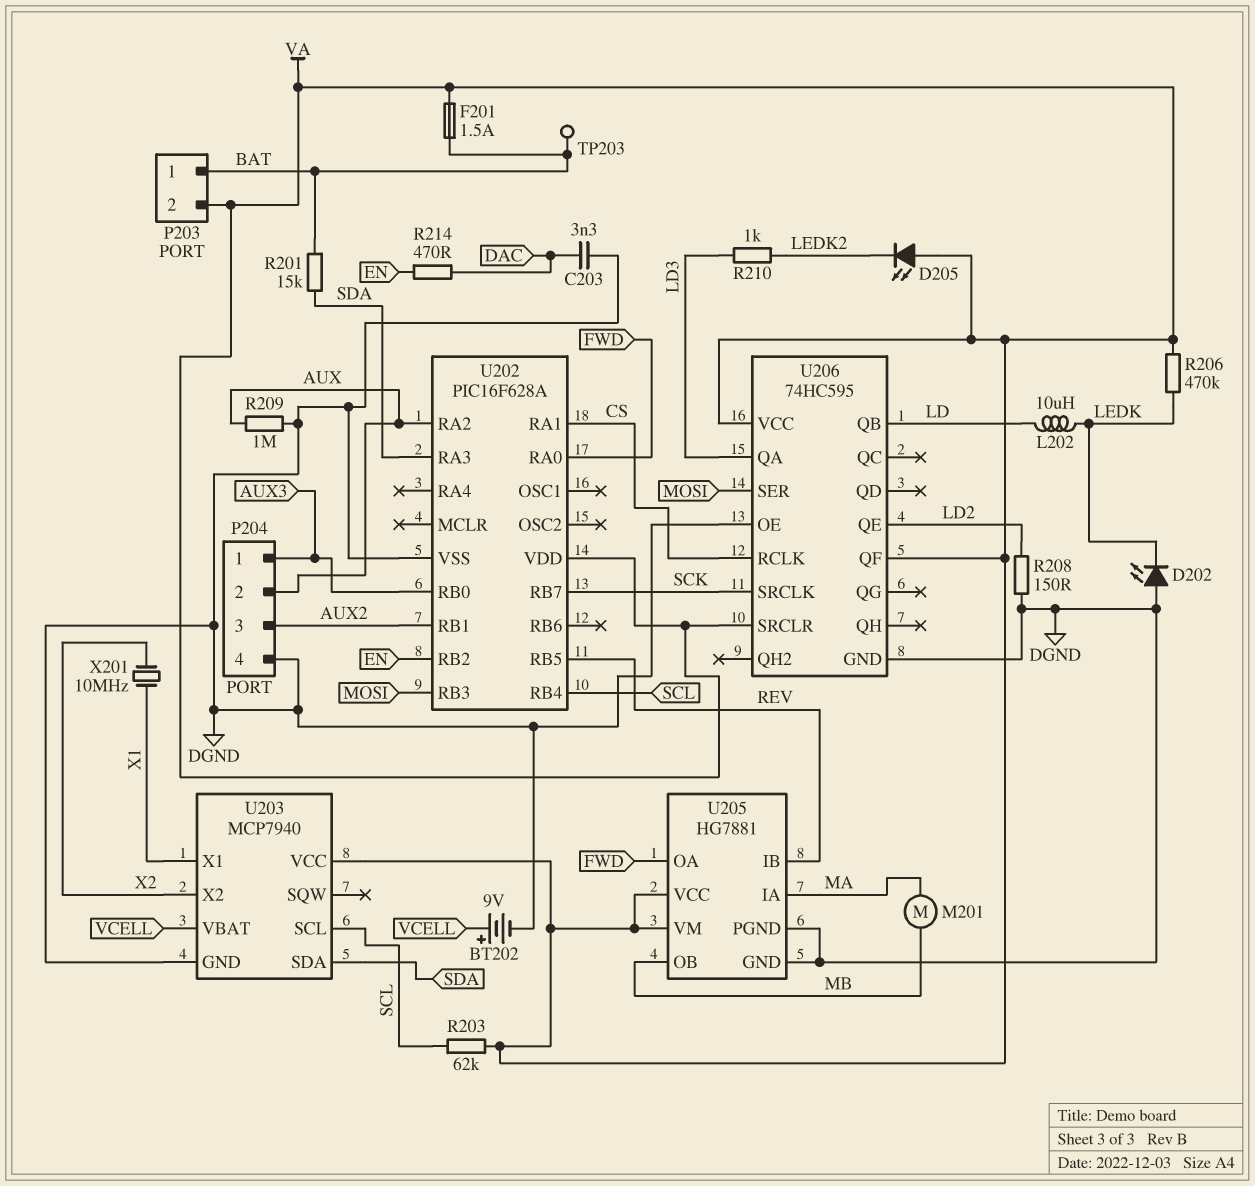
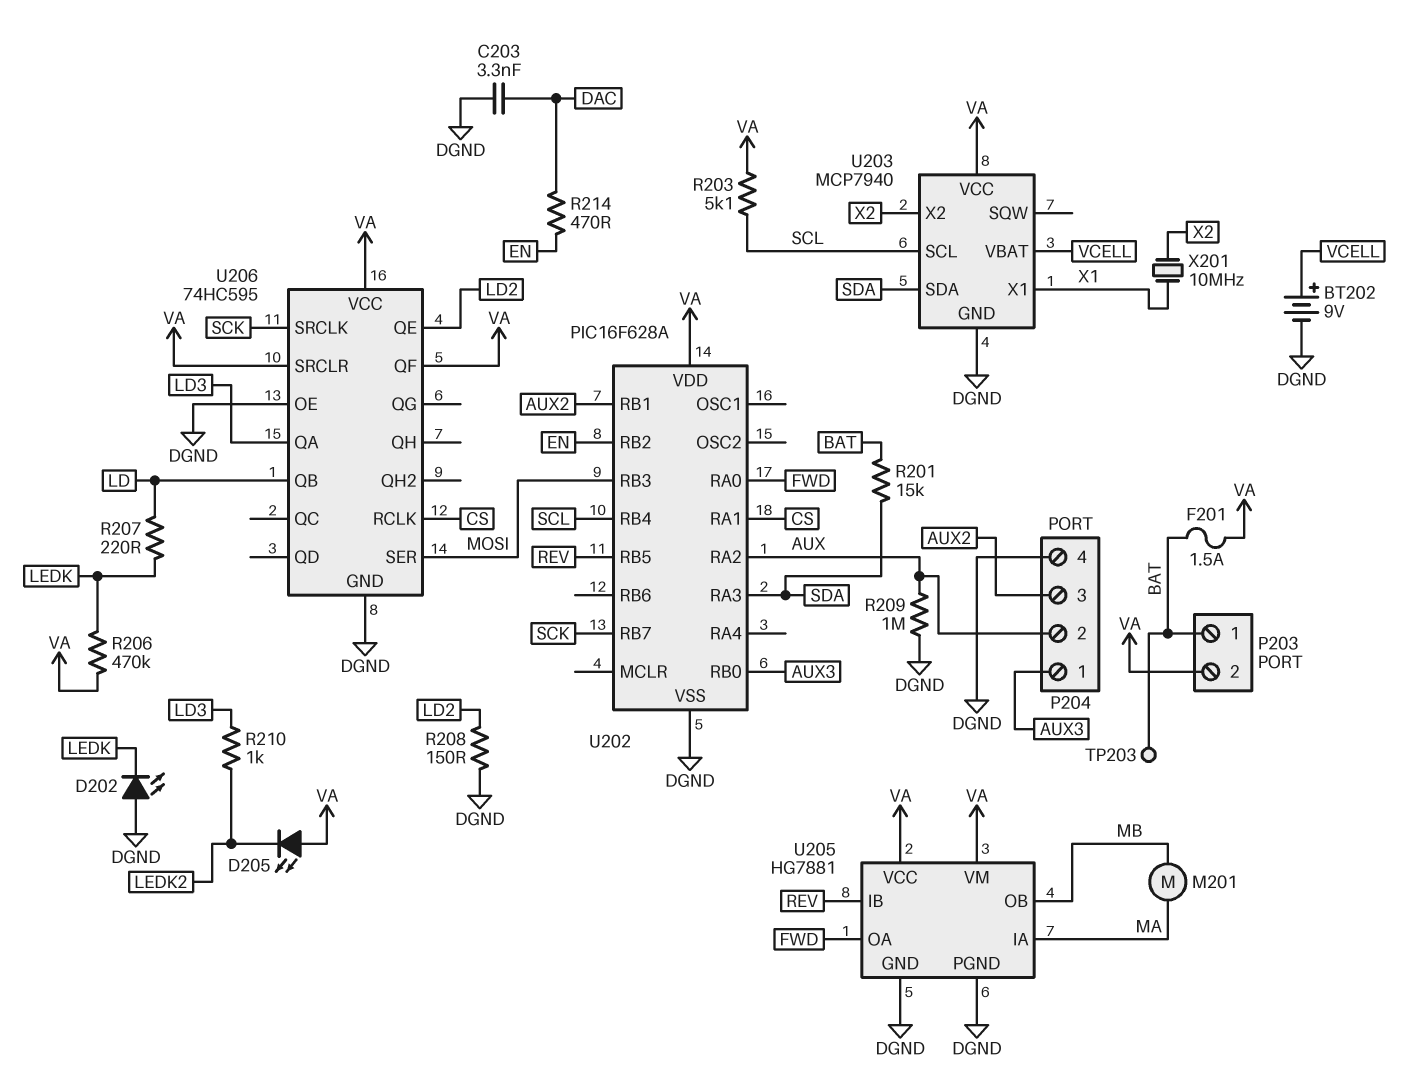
L202: 10uH (LD, LEDK) -> none
R203: 62k (SCL, VA) -> 5.1k (SCL, VA)
R207: none -> 220 (LD, LEDK)

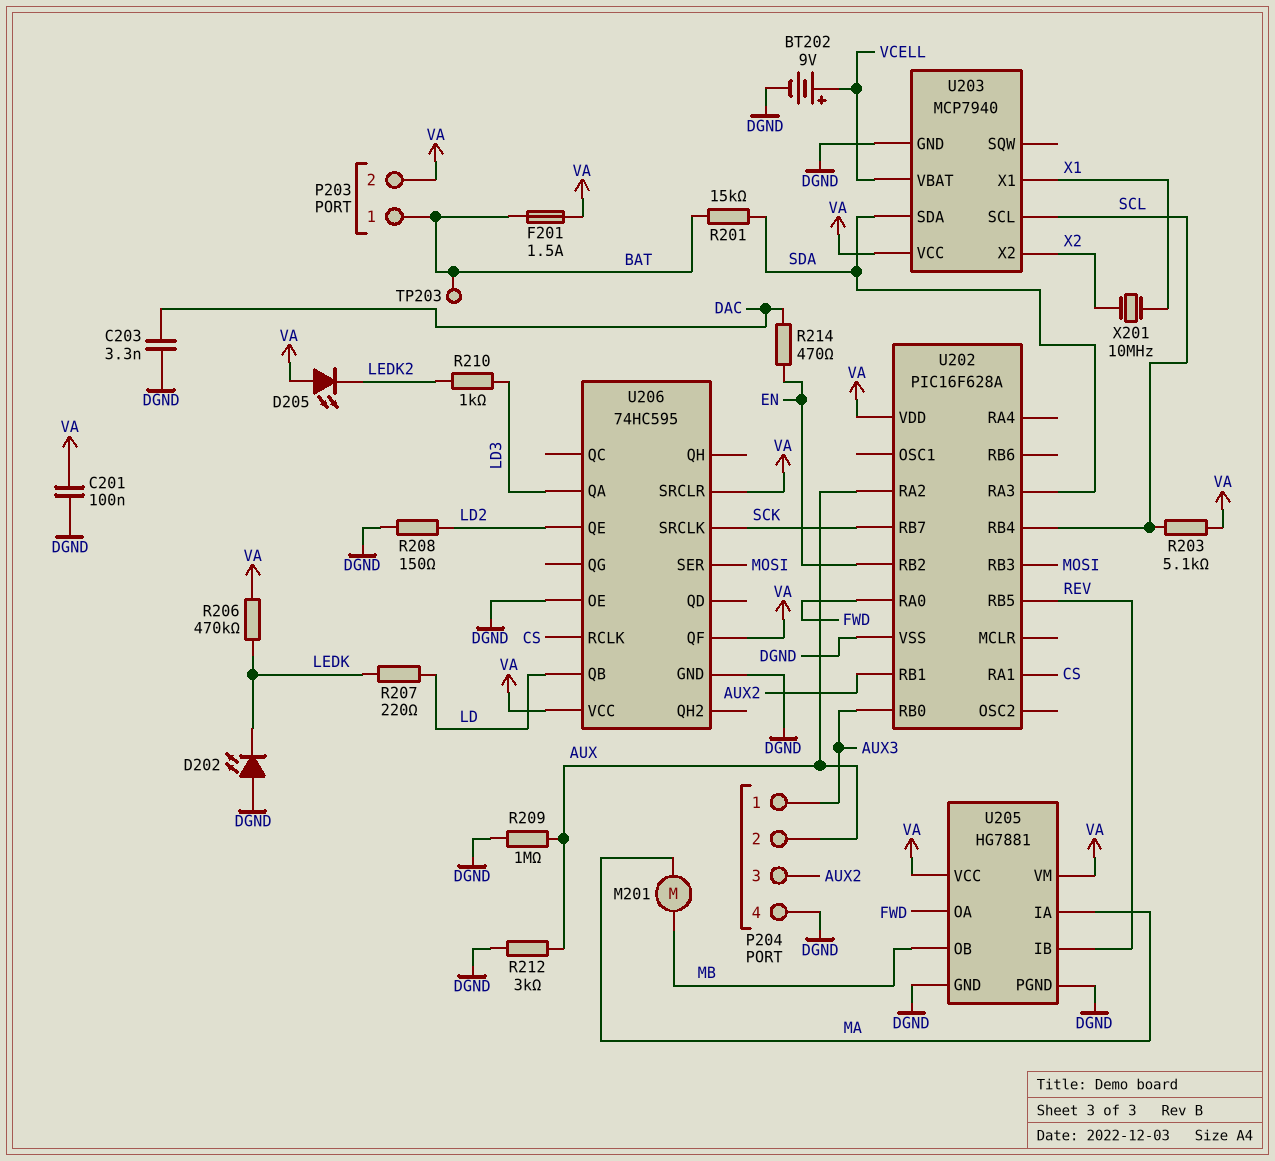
C201: none -> 100nF (DGND, VA)
R212: none -> 3k (AUX, DGND)

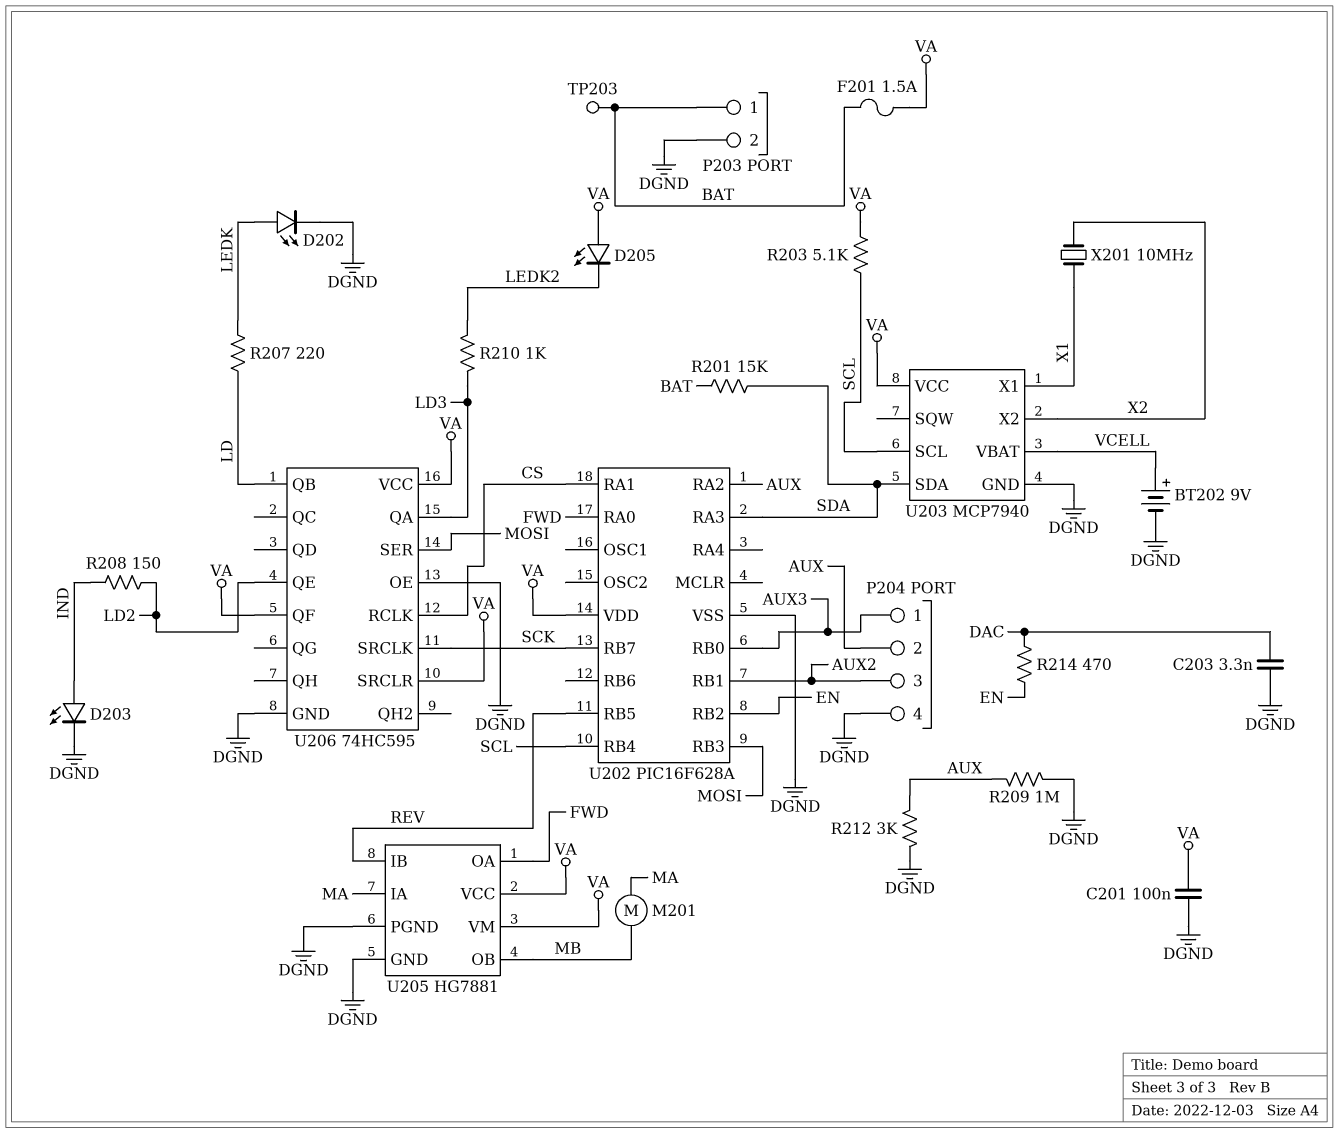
D202: LED (A DGND, K LEDK) -> LED (A LEDK, K DGND)
D203: none -> LED (A IND, K DGND)
P203 pin 2: VA -> DGND
R206: 470k (LEDK, VA) -> none
R208: 150 (DGND, LD2) -> 150 (IND, LD2)

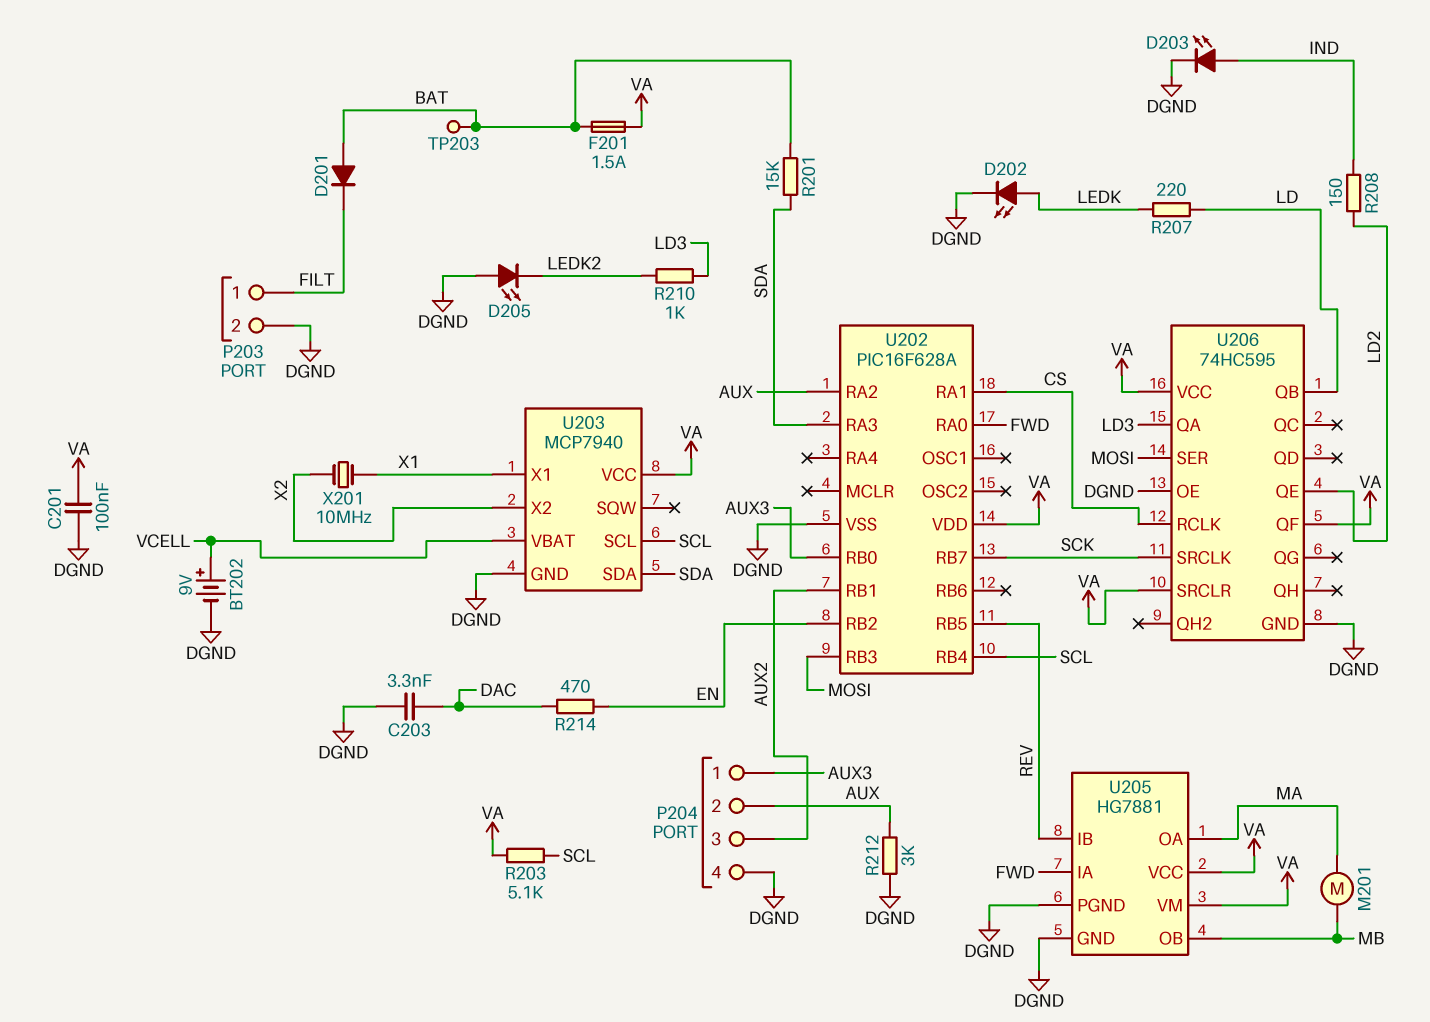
D201: none -> diode (A BAT, K FILT)
D205: LED (A VA, K LEDK2) -> LED (A DGND, K LEDK2)
P203 pin 1: BAT -> FILT
R209: 1M (AUX, DGND) -> none
U205 pin IA: MA -> FWD
U205 pin OA: FWD -> MA

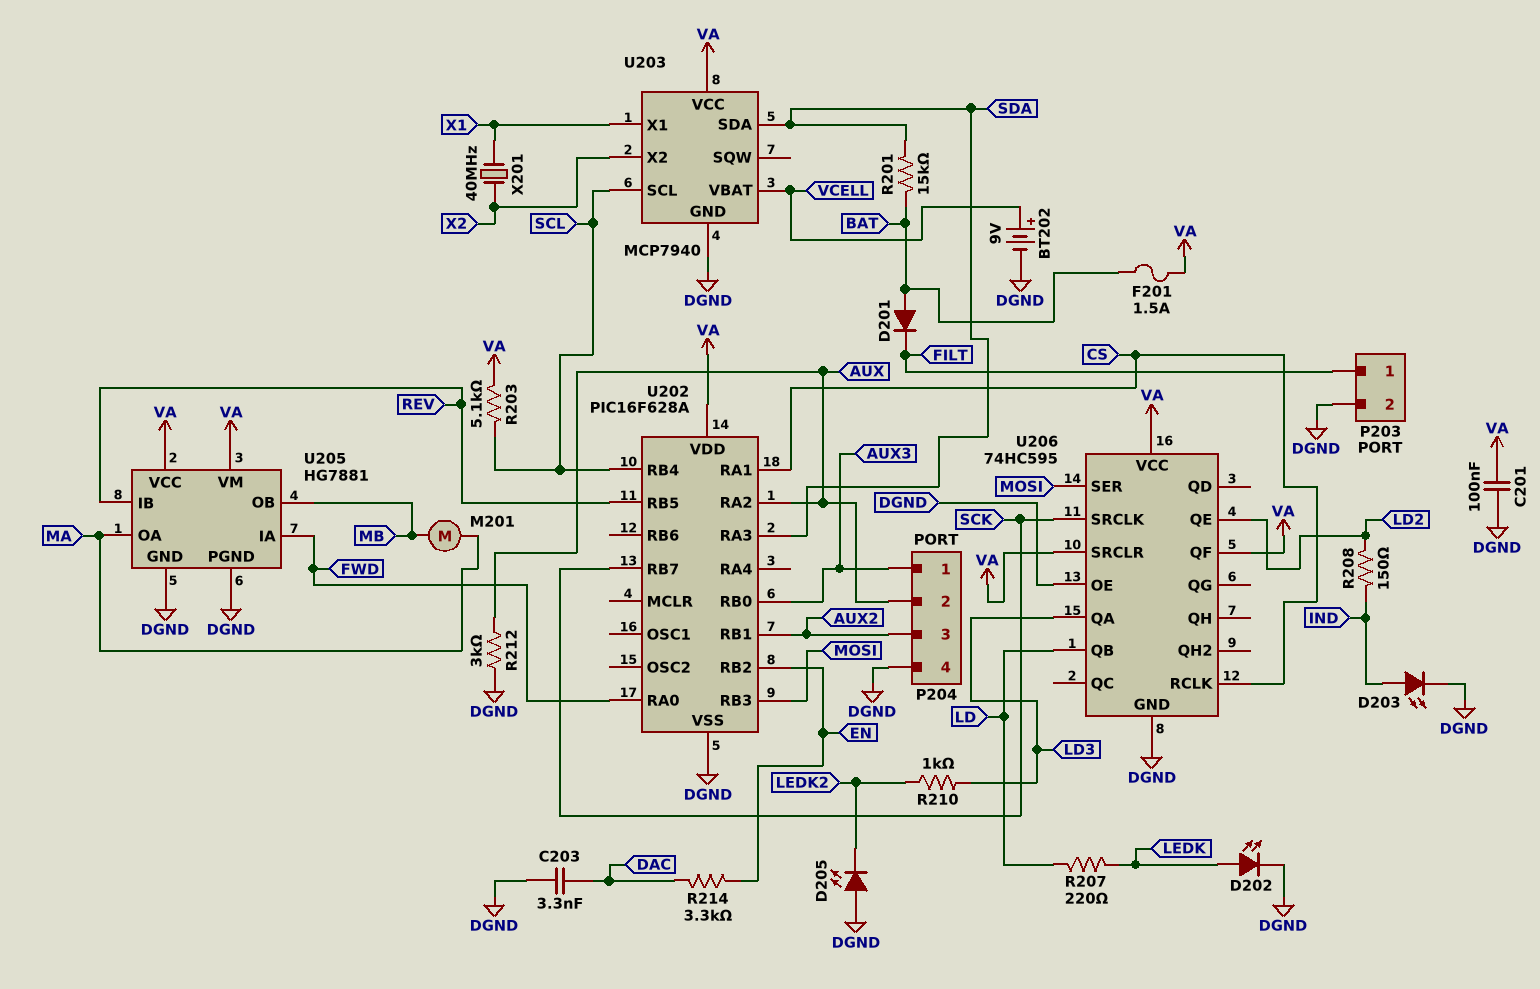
R214: 470 (DAC, EN) -> 3.3k (DAC, EN)
TP203: test point (BAT) -> none
X201: 10MHz (X1, X2) -> 40MHz (X1, X2)

